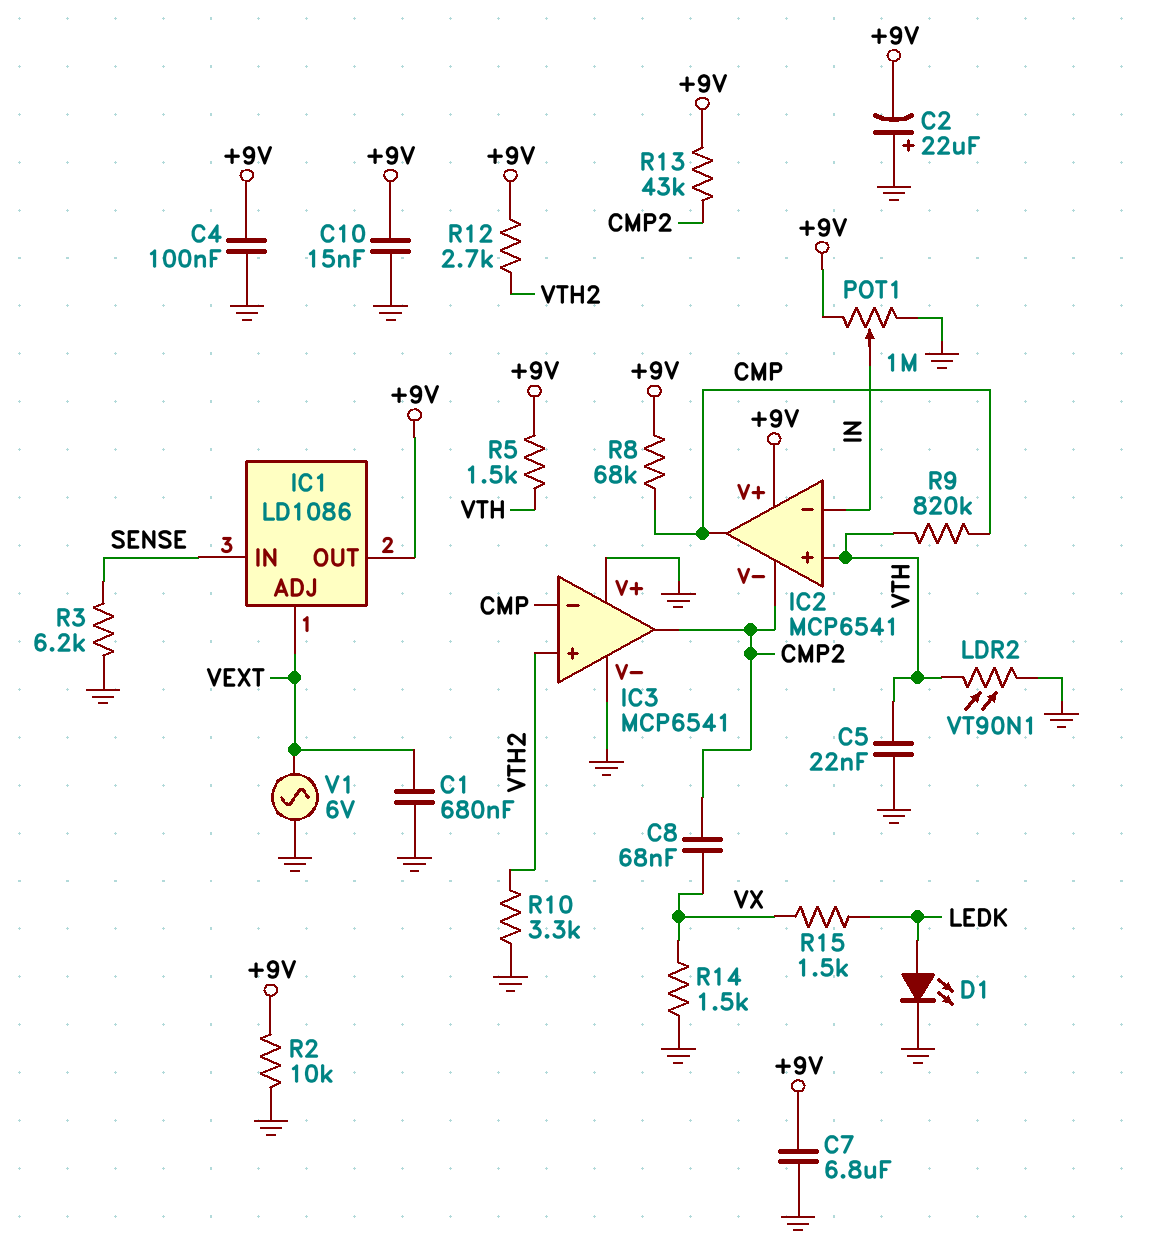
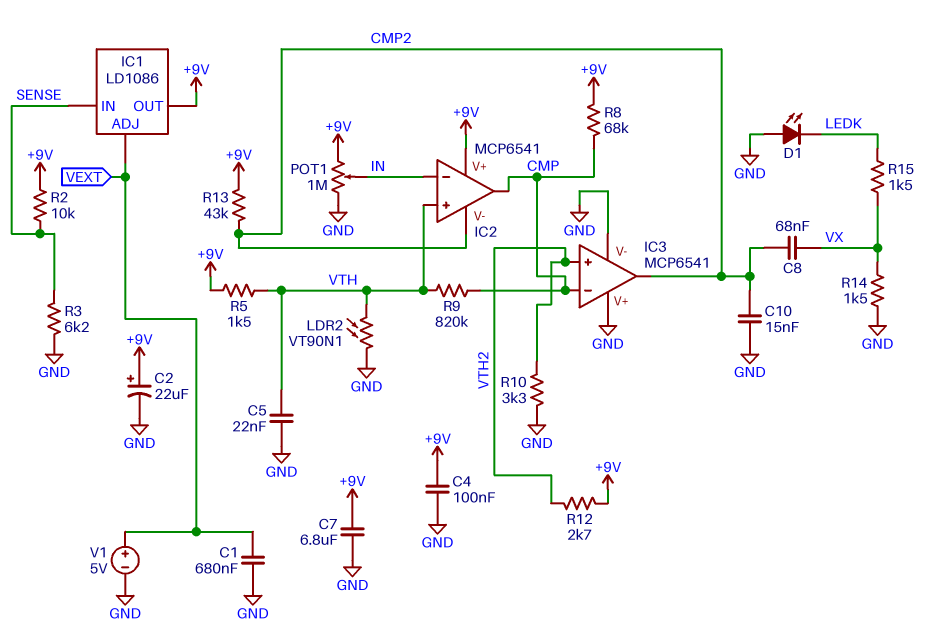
C2: 22uF (plus GND, minus +9V) -> 22uF (plus +9V, minus GND)
C10: 15nF (+9V, GND) -> 15nF (CMP2, GND)
D1: LED (A LEDK, K GND) -> LED (A GND, K LEDK)
R2: 10k (+9V, GND) -> 10k (+9V, SENSE)
V1: AC 6V (GND, VEXT) -> 5V (plus VEXT, minus GND)

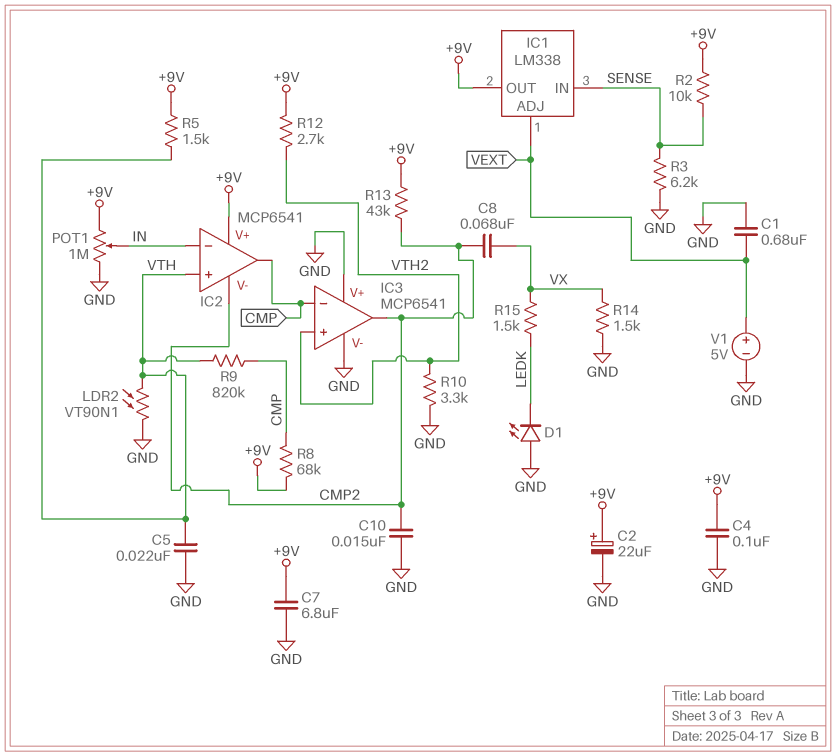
IC1: LD1086 -> LM338

